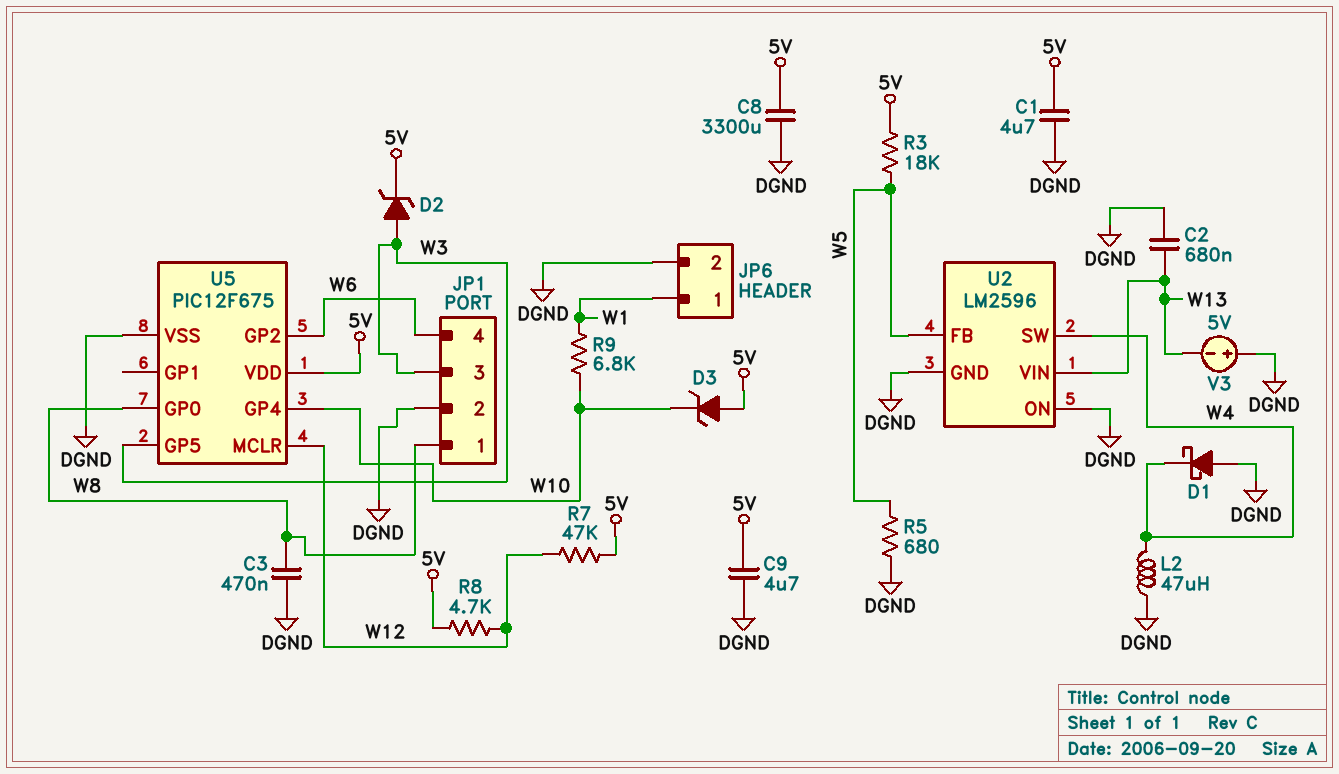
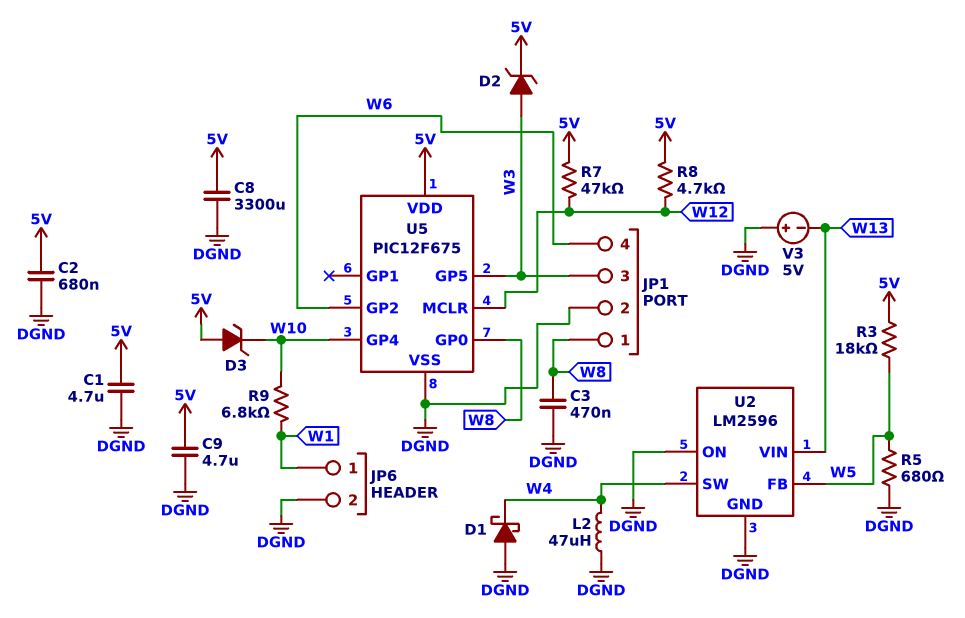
C2: 680nF (DGND, W13) -> 680nF (5V, DGND)

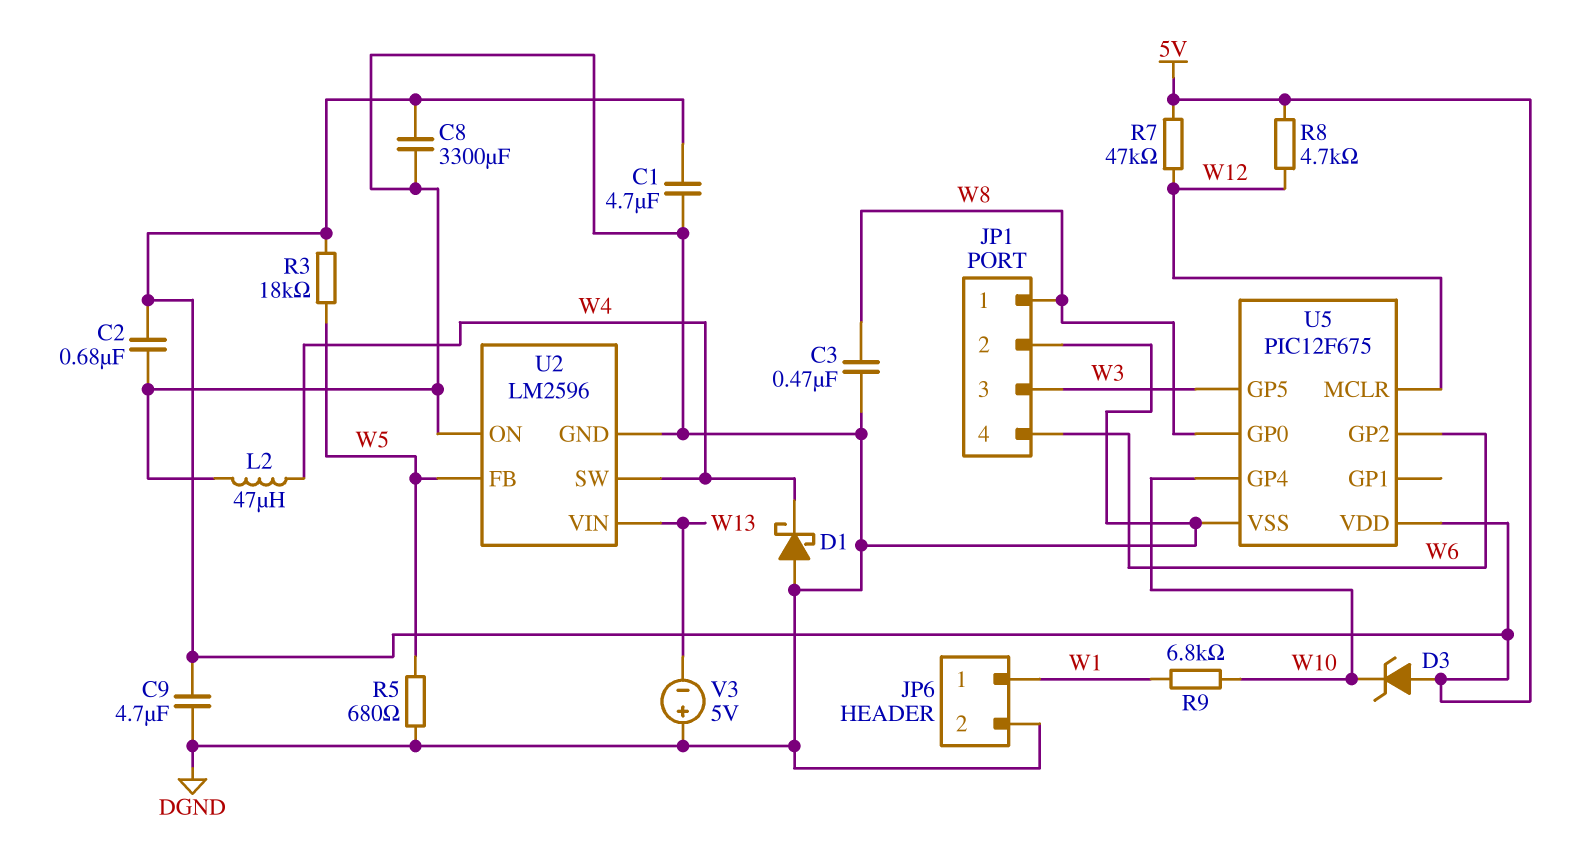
D2: zener (A W3, K 5V) -> none

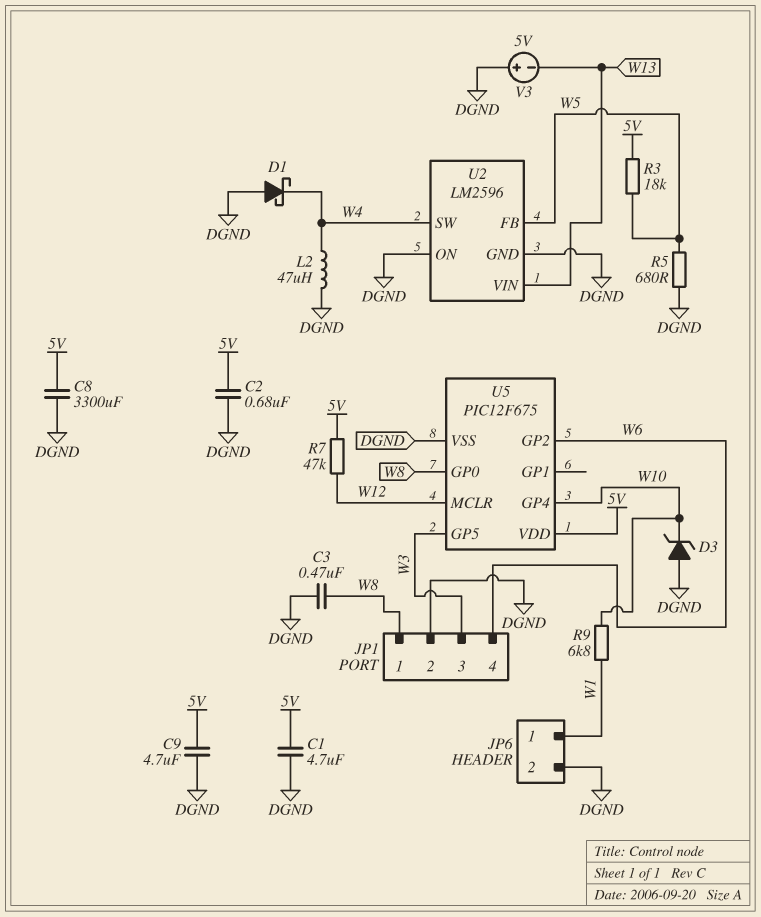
D3: zener (A 5V, K W10) -> zener (A DGND, K W10)
R8: 4.7k (5V, W12) -> none

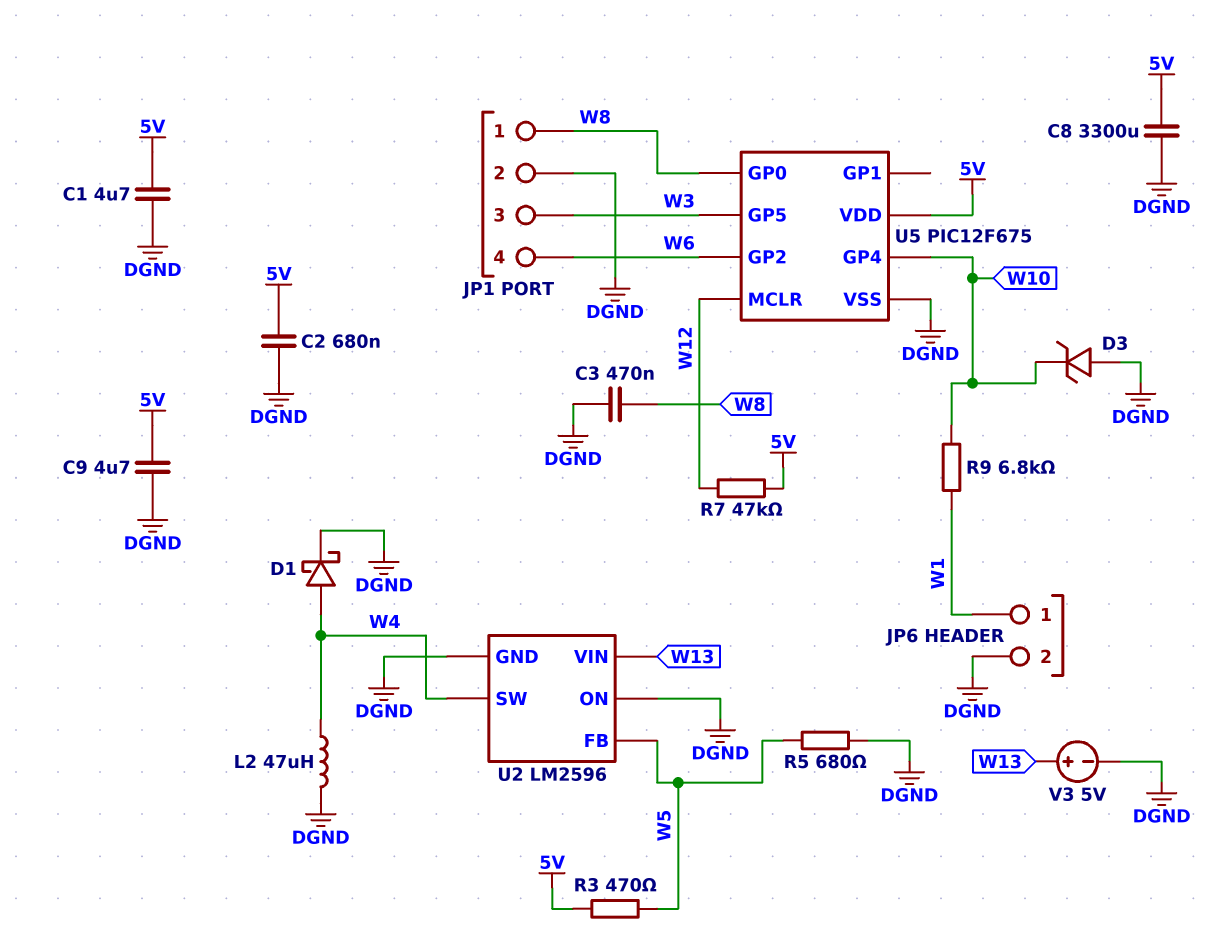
D1: schottky (A DGND, K W4) -> schottky (A W4, K DGND)
R3: 18k (5V, W5) -> 470 (5V, W5)
V3: 5V (plus DGND, minus W13) -> 5V (plus W13, minus DGND)

